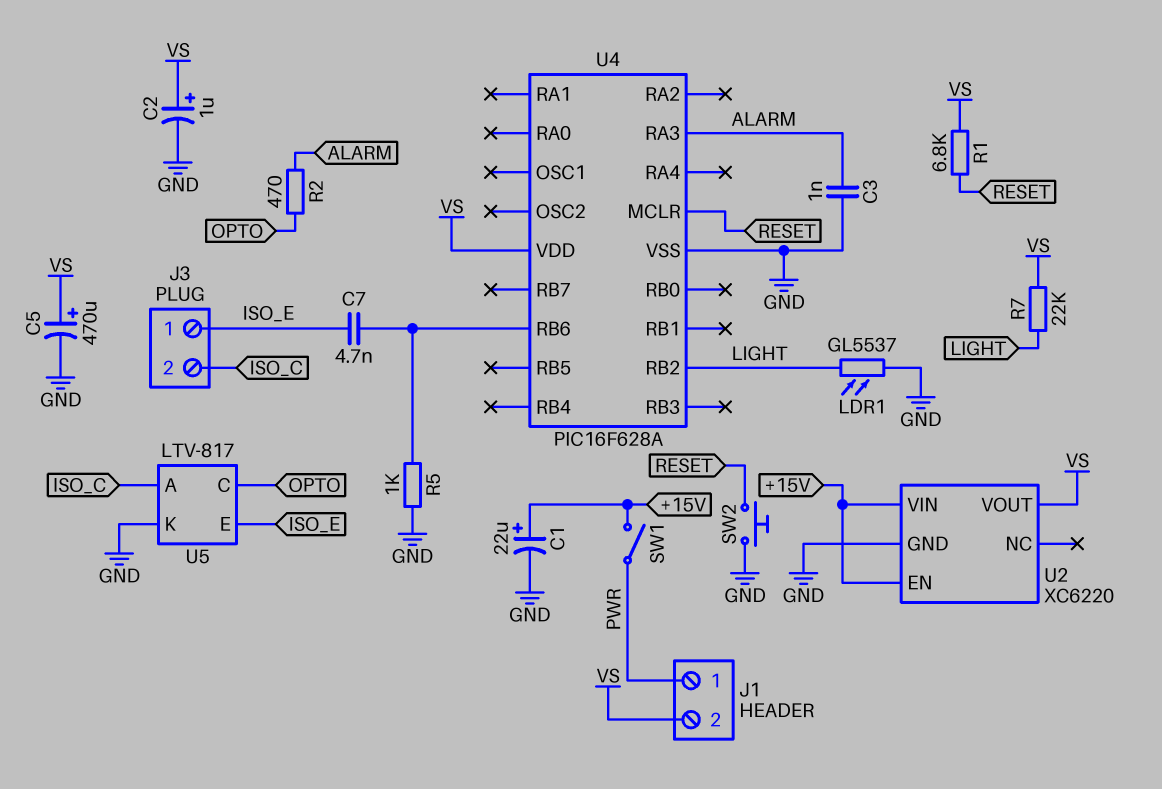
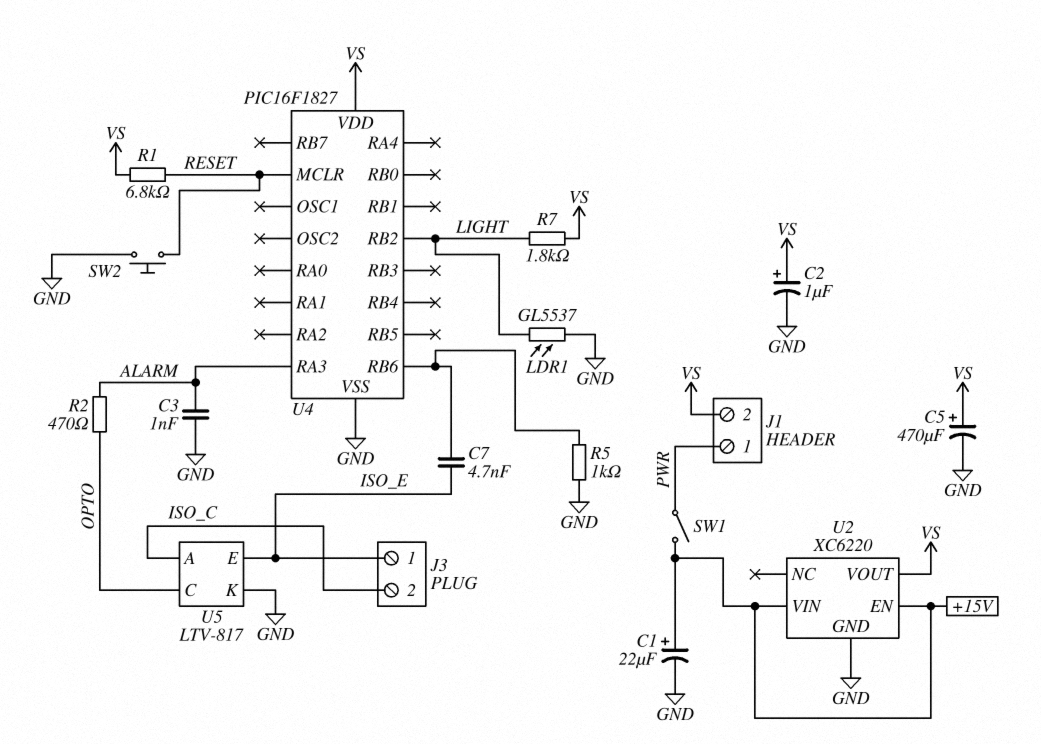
R7: 22k (LIGHT, VS) -> 1.8k (LIGHT, VS)
U4: PIC16F628A -> PIC16F1827

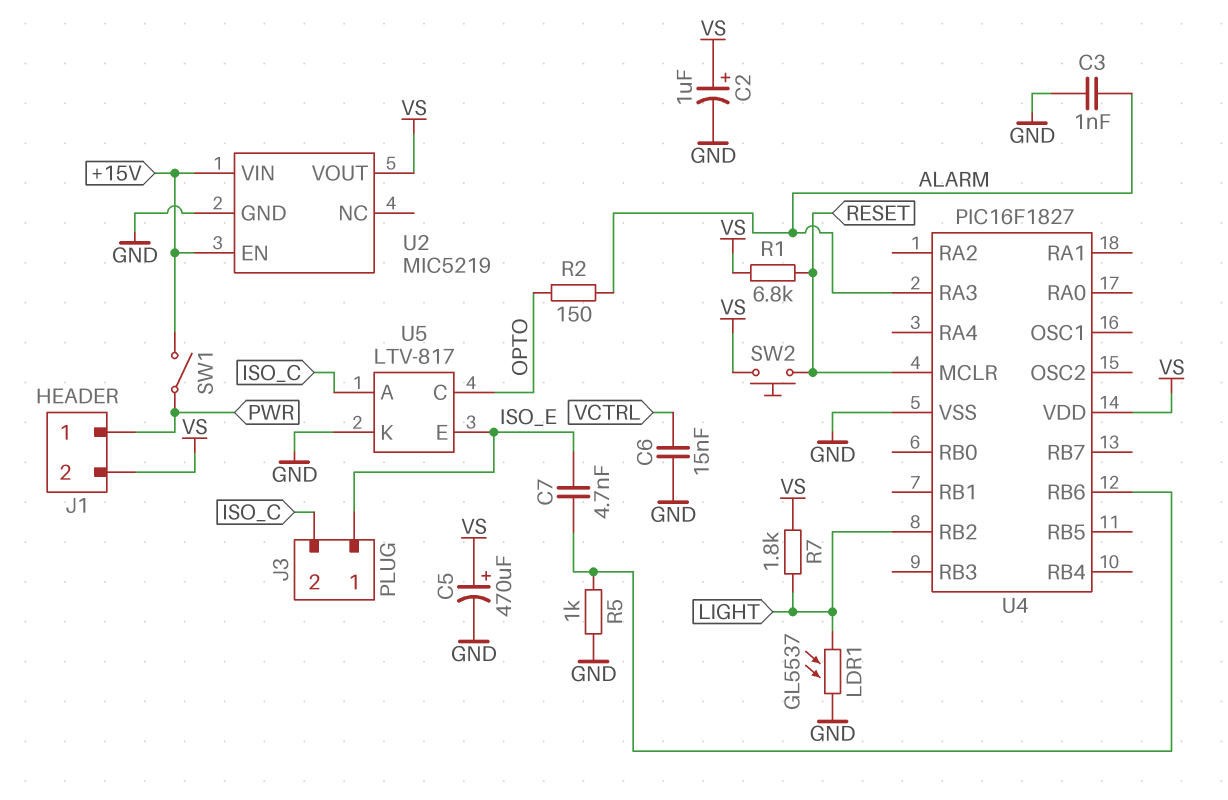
C1: 22uF (plus +15V, minus GND) -> none
C6: none -> 15nF (GND, VCTRL)
R2: 470 (ALARM, OPTO) -> 150 (ALARM, OPTO)
SW2: button (GND, RESET) -> button (RESET, VS)
U2: XC6220 -> MIC5219

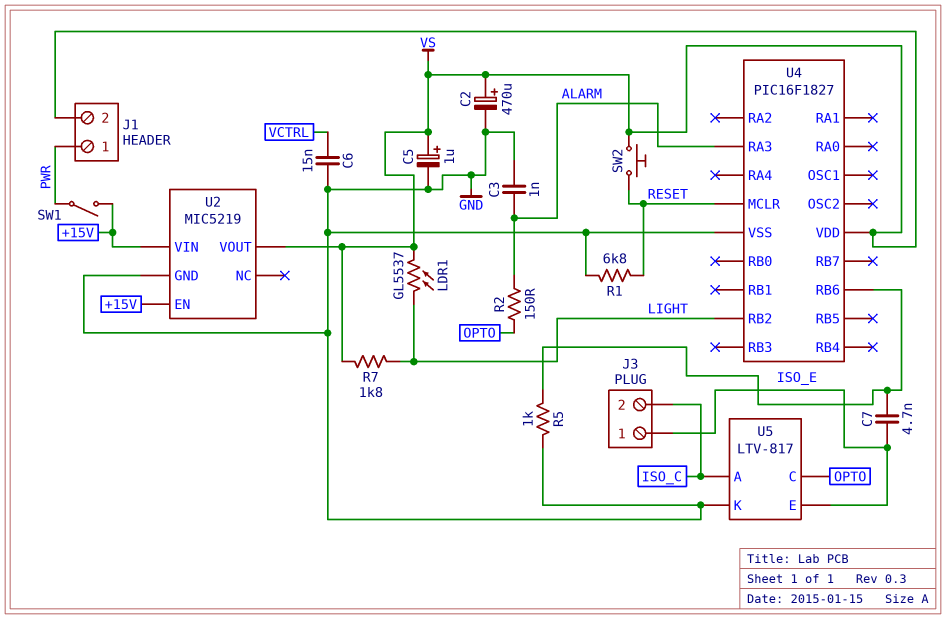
C2: 1uF (plus VS, minus GND) -> 470uF (plus VS, minus GND)
C5: 470uF (plus VS, minus GND) -> 1uF (plus VS, minus GND)
LDR1: GL5537 (GND, LIGHT) -> GL5537 (LIGHT, VS)
R1: 6.8k (RESET, VS) -> 6.8k (GND, RESET)

